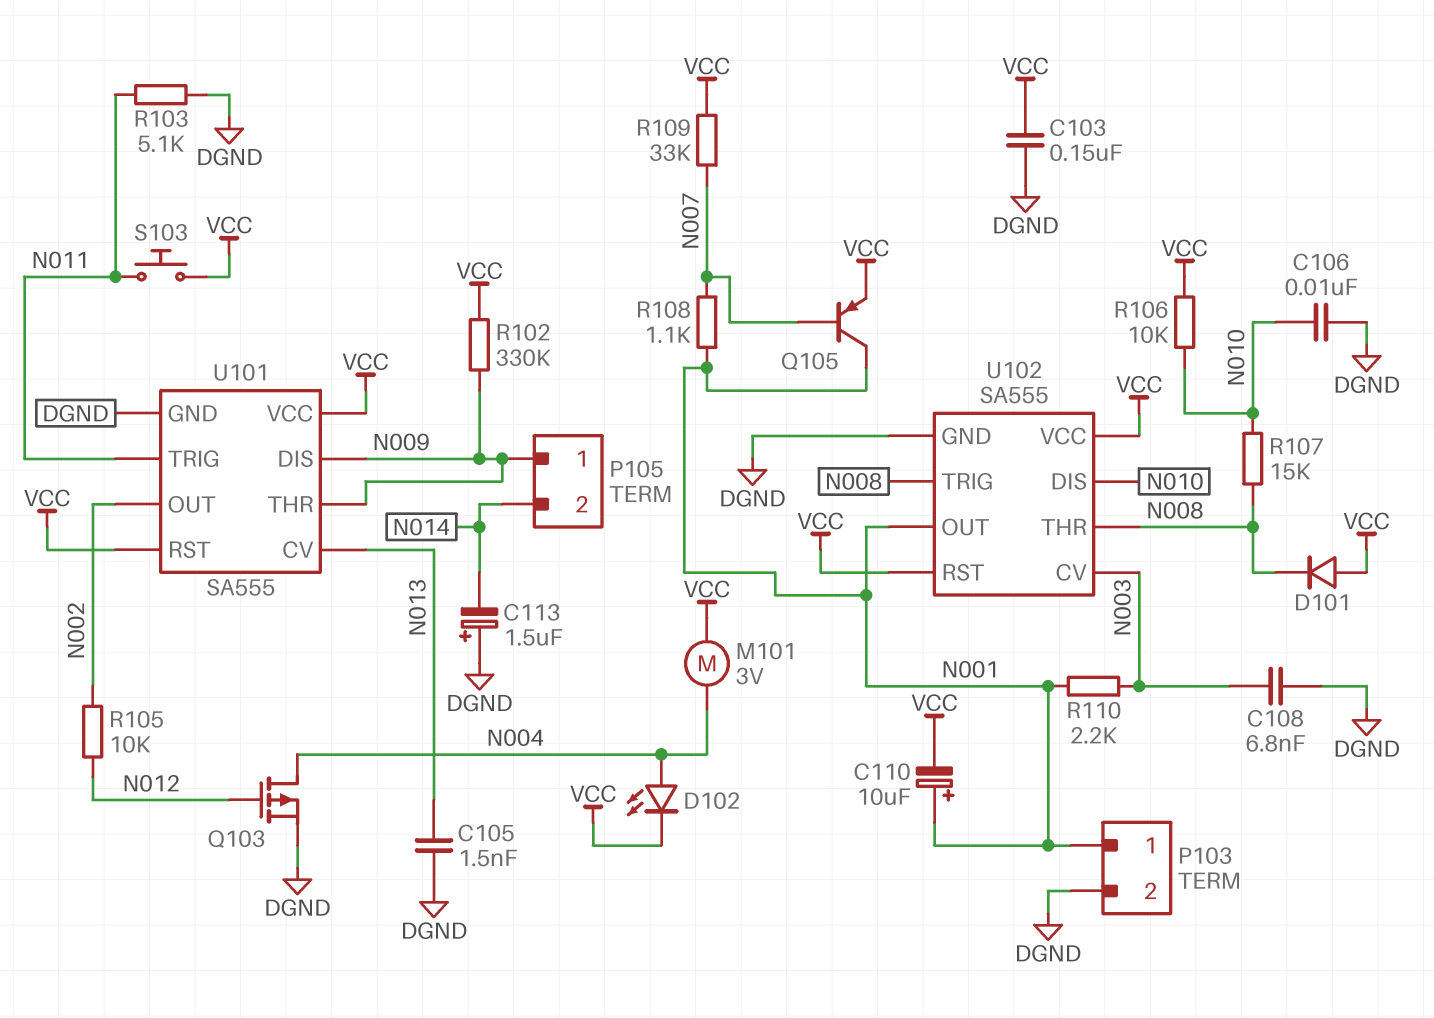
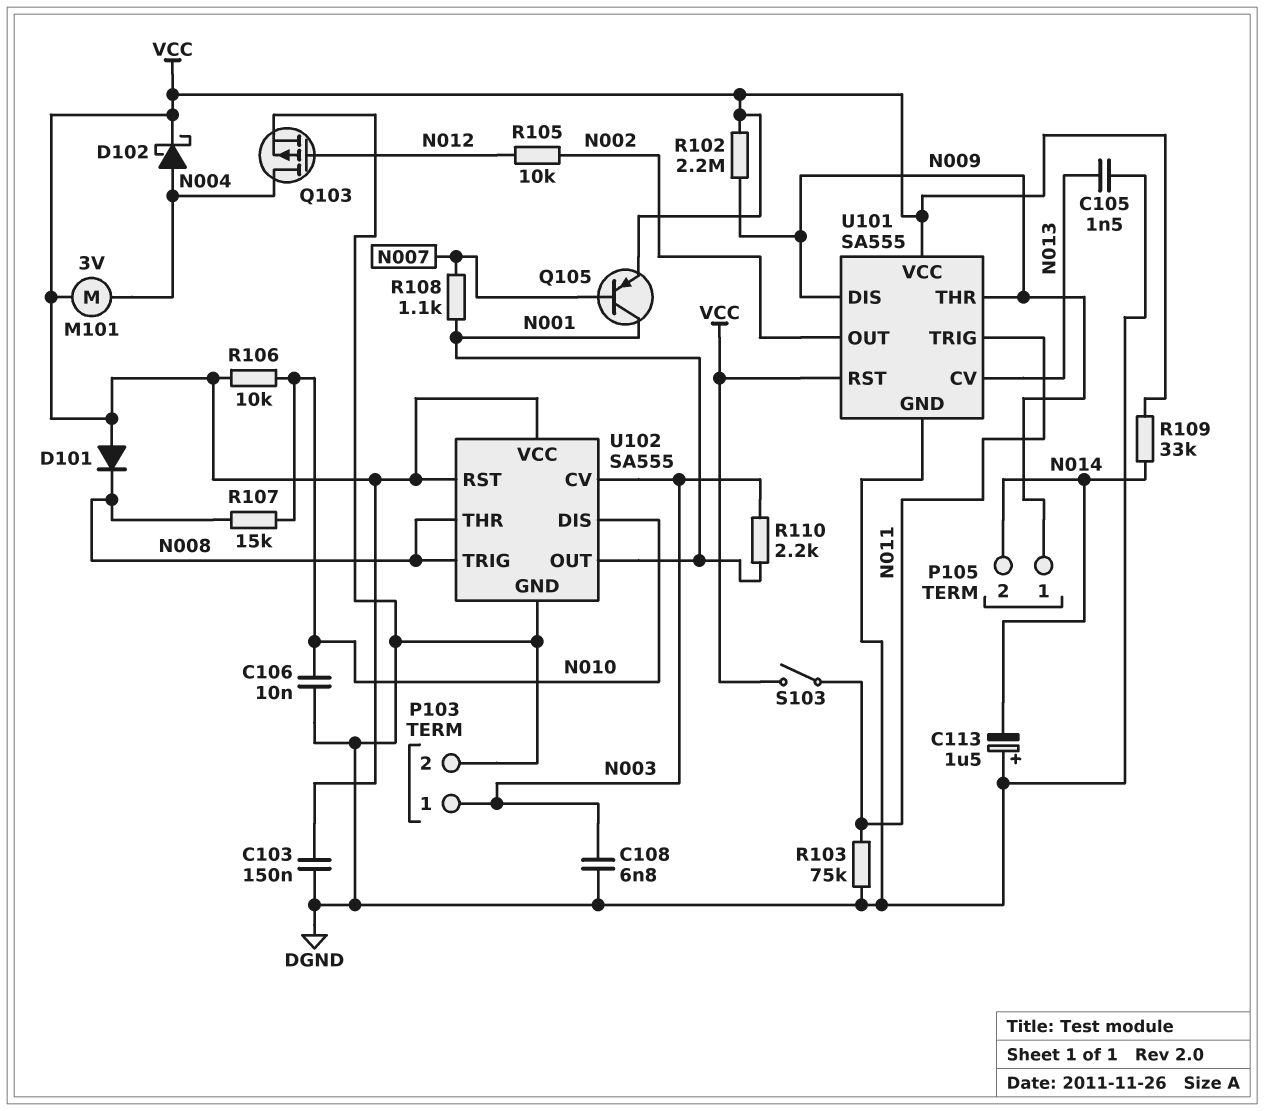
C110: 10uF (plus N001, minus VCC) -> none
D102: LED (A N004, K VCC) -> schottky (A N004, K VCC)
P103 pin 1: N001 -> N003
R102: 330k (N009, VCC) -> 2.2M (N009, VCC)
R103: 5.1k (DGND, N011) -> 75k (DGND, N011)
R109: 33k (N007, VCC) -> 33k (N014, VCC)
S103: button (N011, VCC) -> switch (N011, VCC)

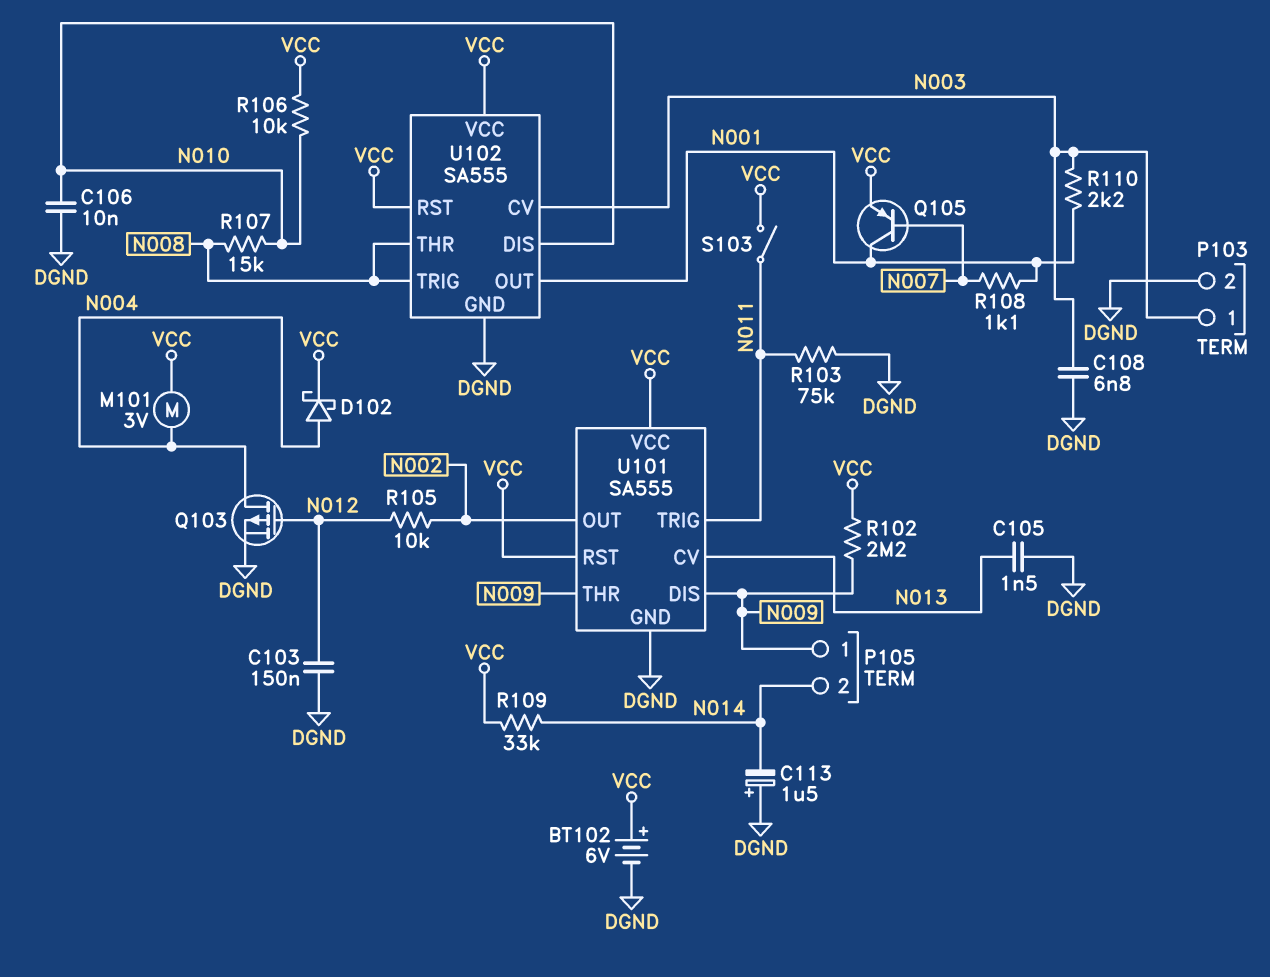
BT102: none -> 6V (plus VCC, minus DGND)
C103: 150nF (DGND, VCC) -> 150nF (DGND, N012)
D101: diode (A VCC, K N008) -> none

